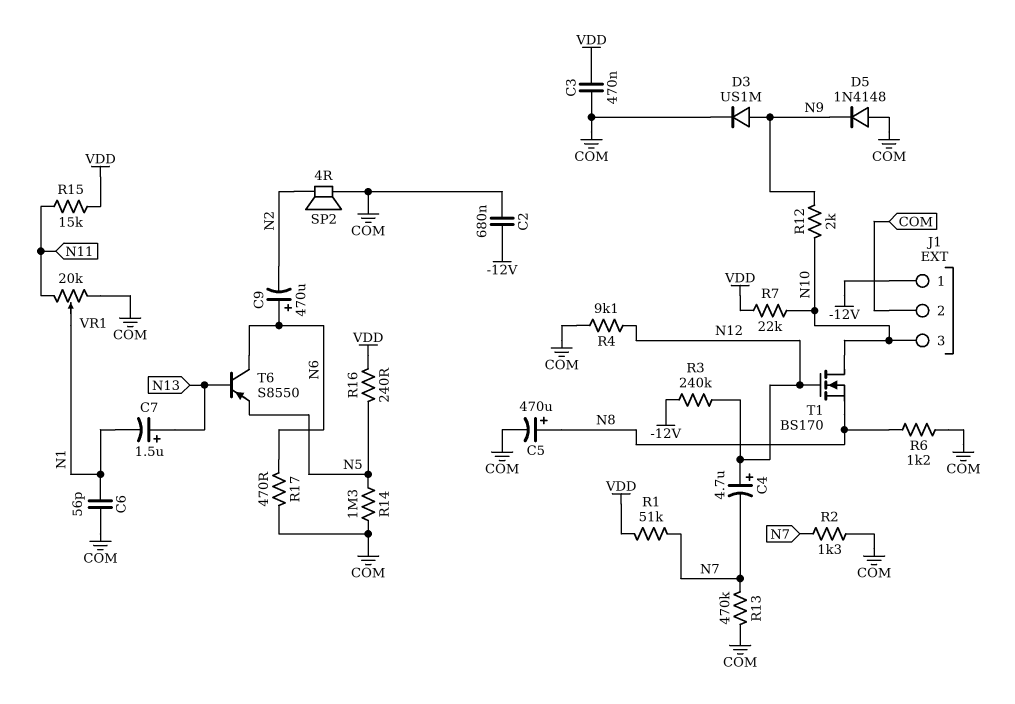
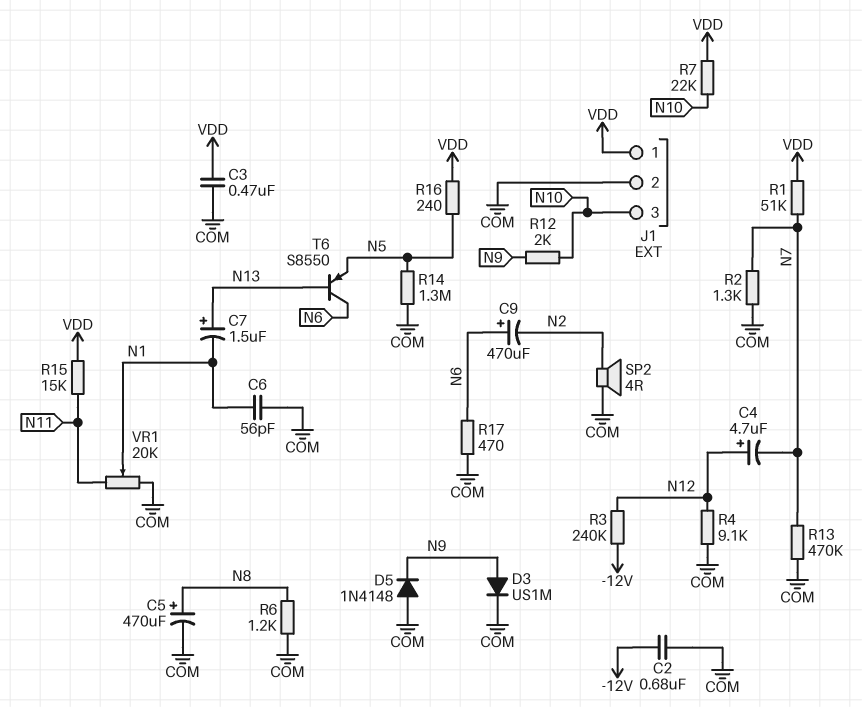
J1 pin 1: -12V -> VDD
T1: NMOS BS170 (G N12, D N10, S N8) -> none

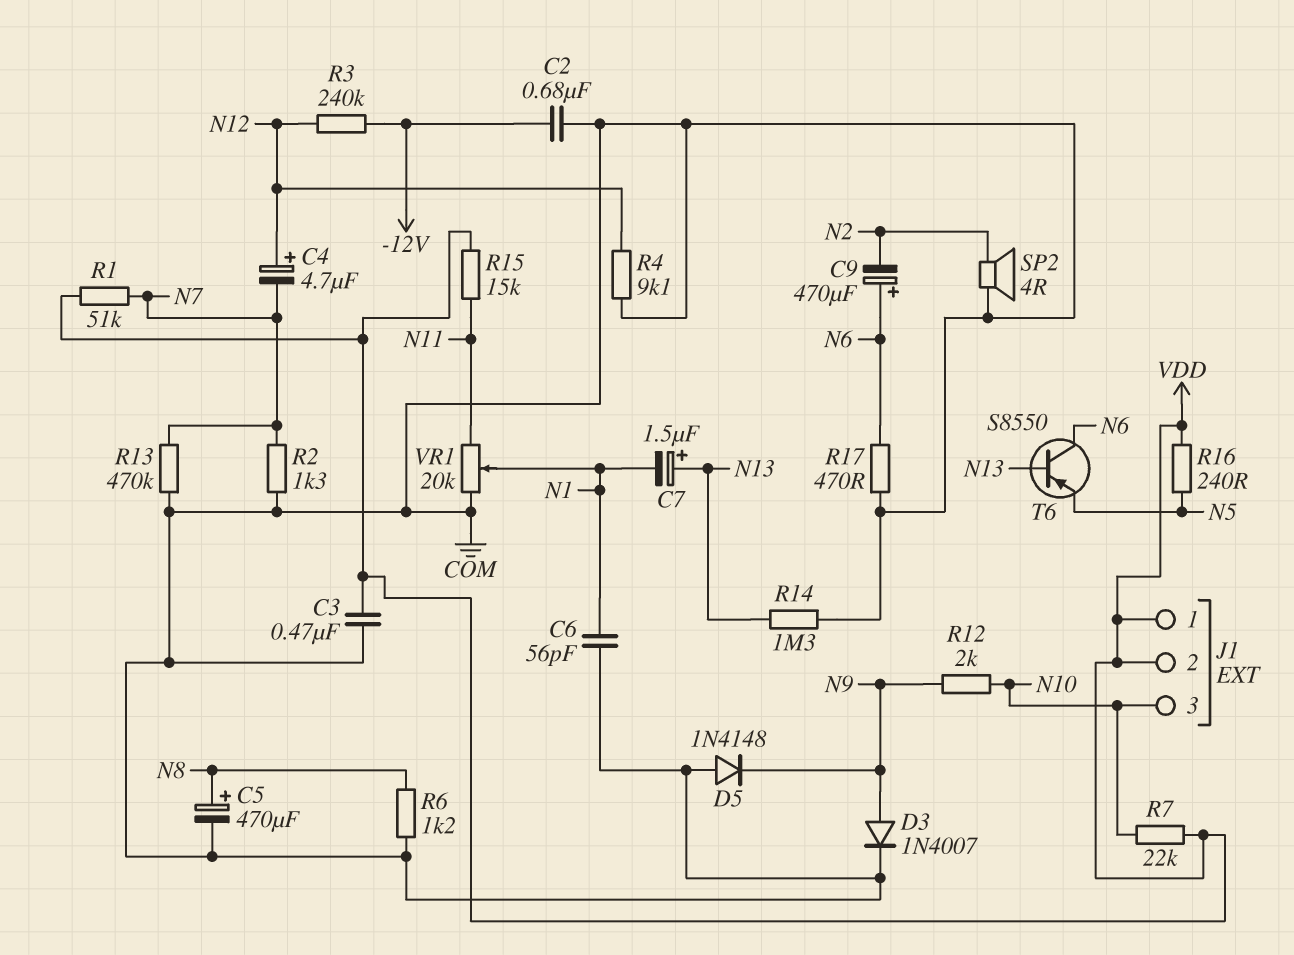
D3: diode US1M (A N9, K COM) -> diode 1N4007 (A N9, K COM)
J1 pin 2: COM -> VDD
R14: 1.3M (COM, N5) -> 1.3M (COM, N13)

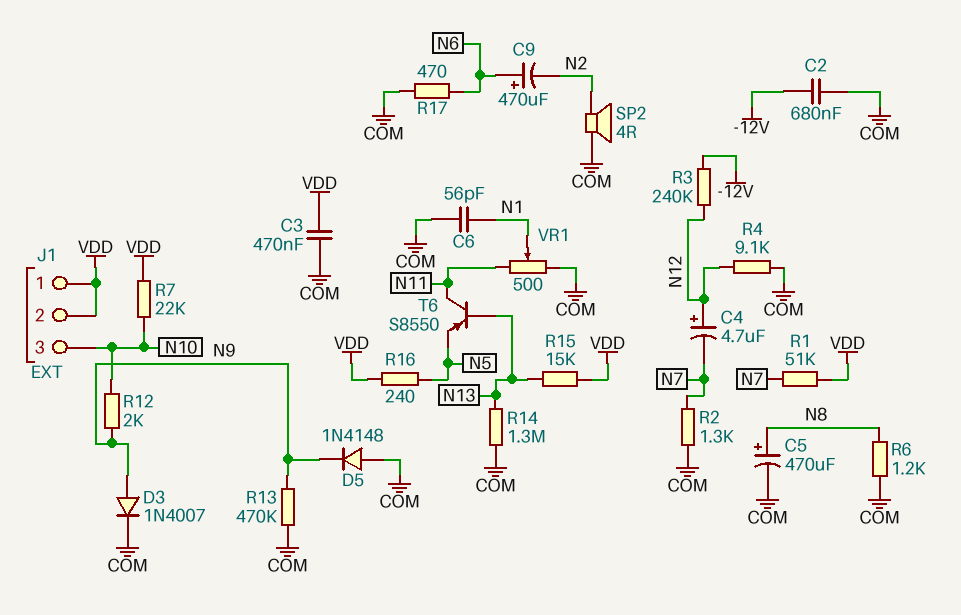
C7: 1.5uF (plus N13, minus N1) -> none
R13: 470k (COM, N7) -> 470k (COM, N9)
R15: 15k (N11, VDD) -> 15k (N13, VDD)
T6: PNP S8550 (B N13, C N6, E N5) -> PNP S8550 (B N13, C N11, E N5)
VR1: 20k (COM, N11, wiper N1) -> 500 (COM, N11, wiper N1)

